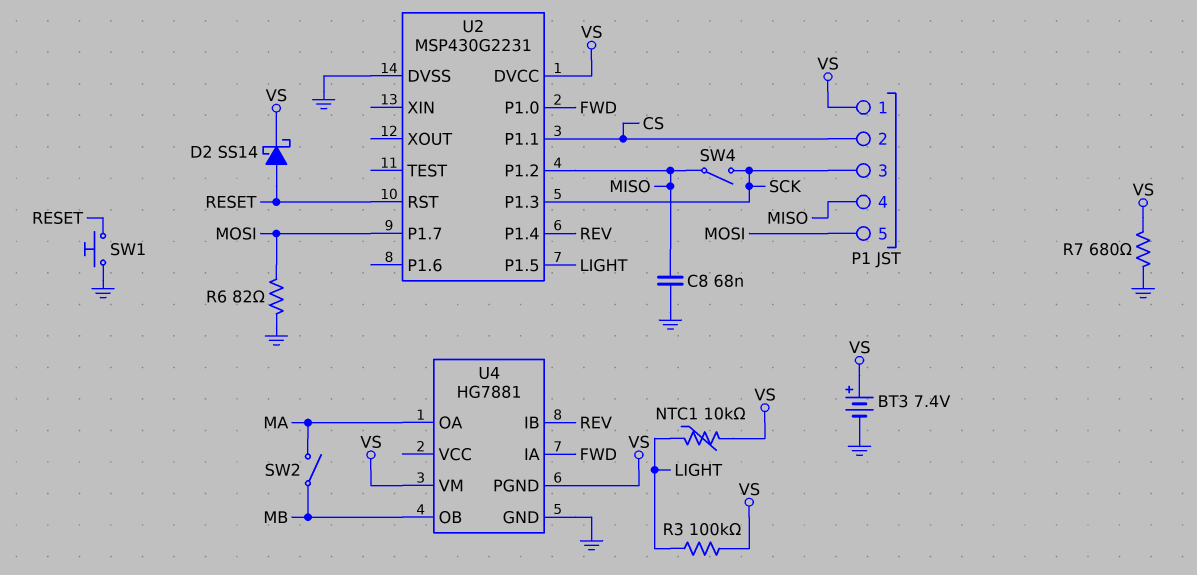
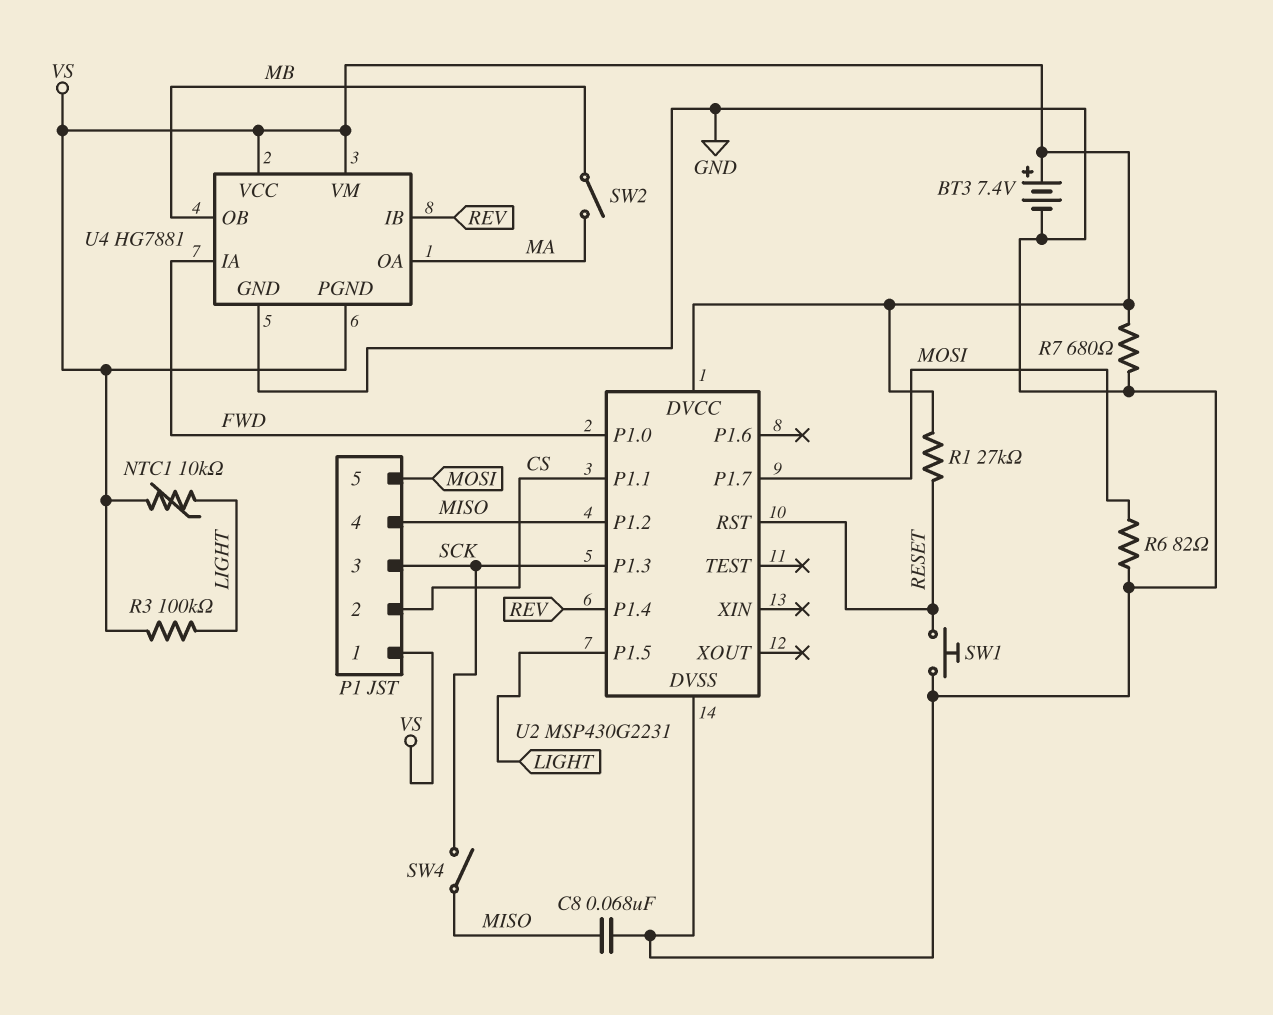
D2: schottky SS14 (A RESET, K VS) -> none
R1: none -> 27k (RESET, VS)
U4 pin VCC: none -> VS

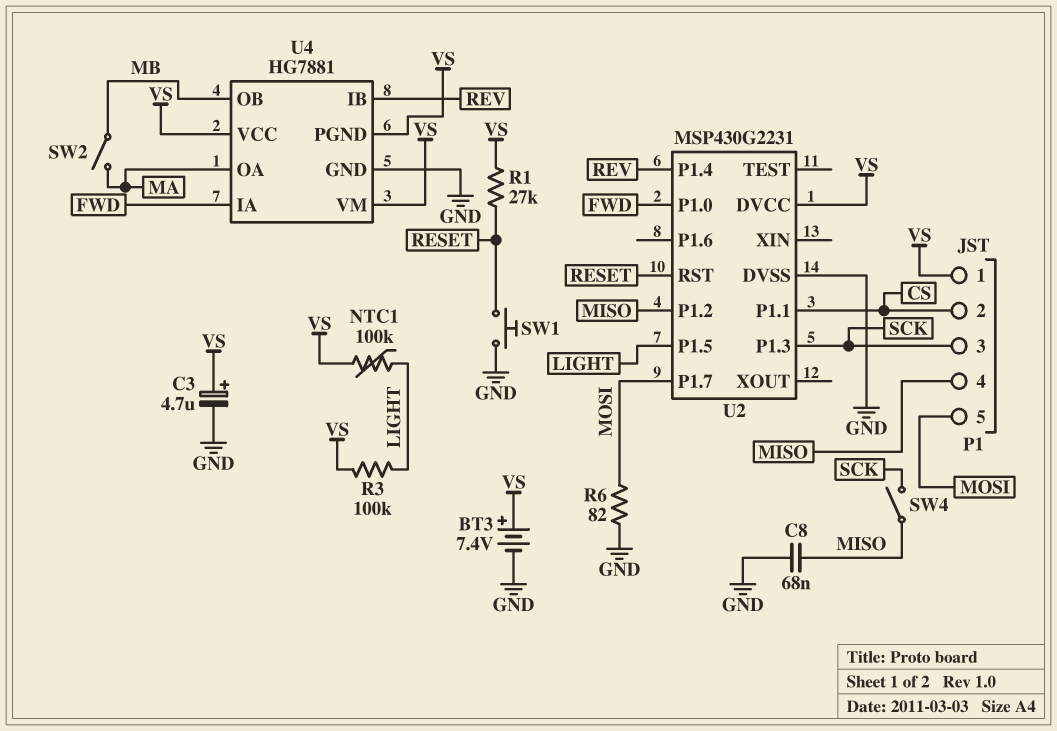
C3: none -> 4.7uF (plus VS, minus GND)
NTC1: 10k (LIGHT, VS) -> 100k (LIGHT, VS)
R7: 680 (GND, VS) -> none

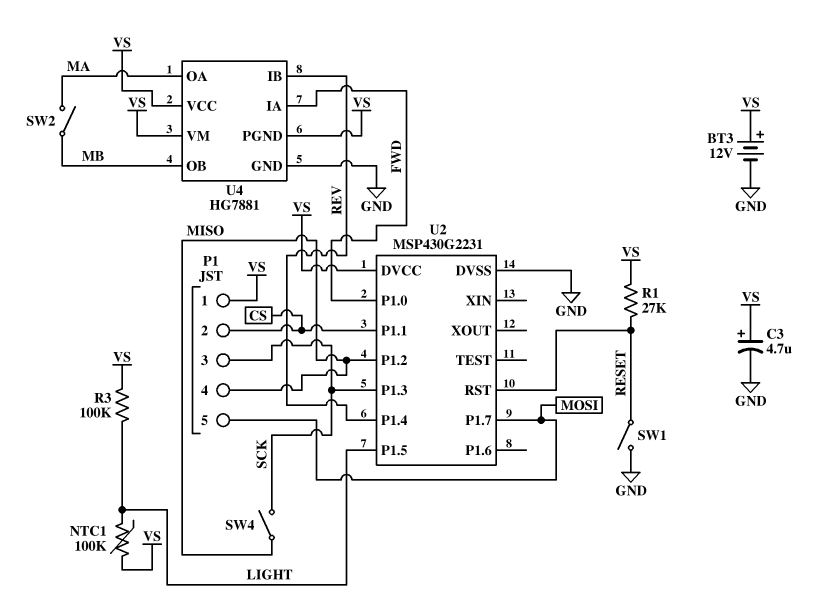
BT3: 7.4V (plus VS, minus GND) -> 12V (plus VS, minus GND)
C8: 68nF (GND, MISO) -> none
R6: 82 (GND, MOSI) -> none
SW1: button (GND, RESET) -> switch (GND, RESET)

